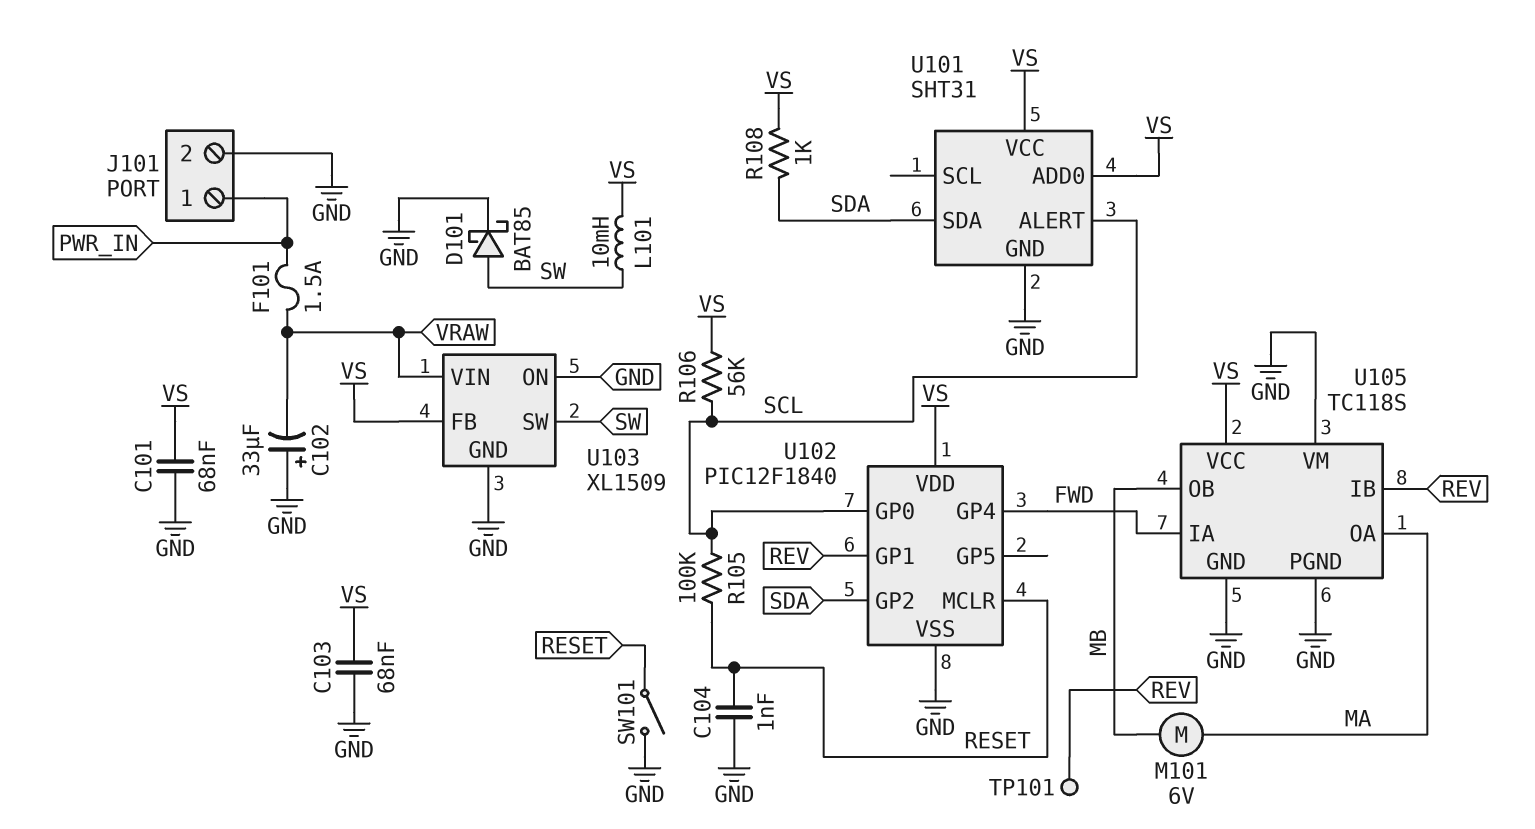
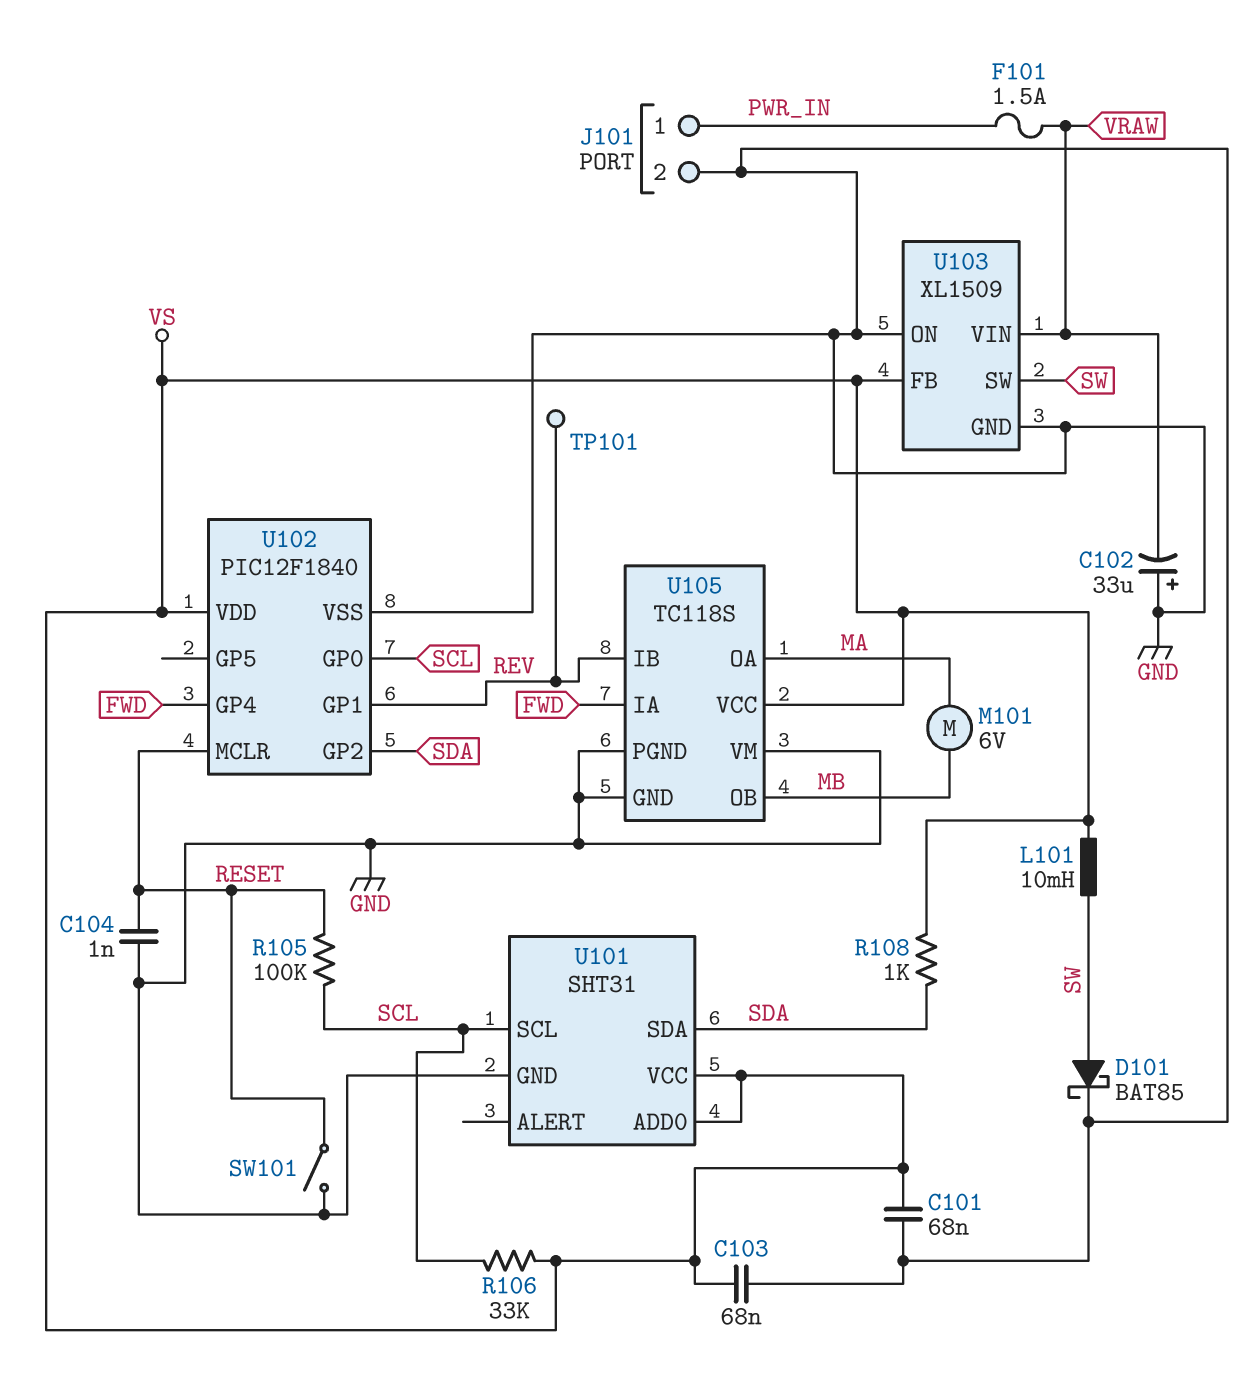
R106: 56k (SCL, VS) -> 33k (SCL, VS)
U101 pin ALERT: SCL -> none
U101 pin SCL: none -> SCL

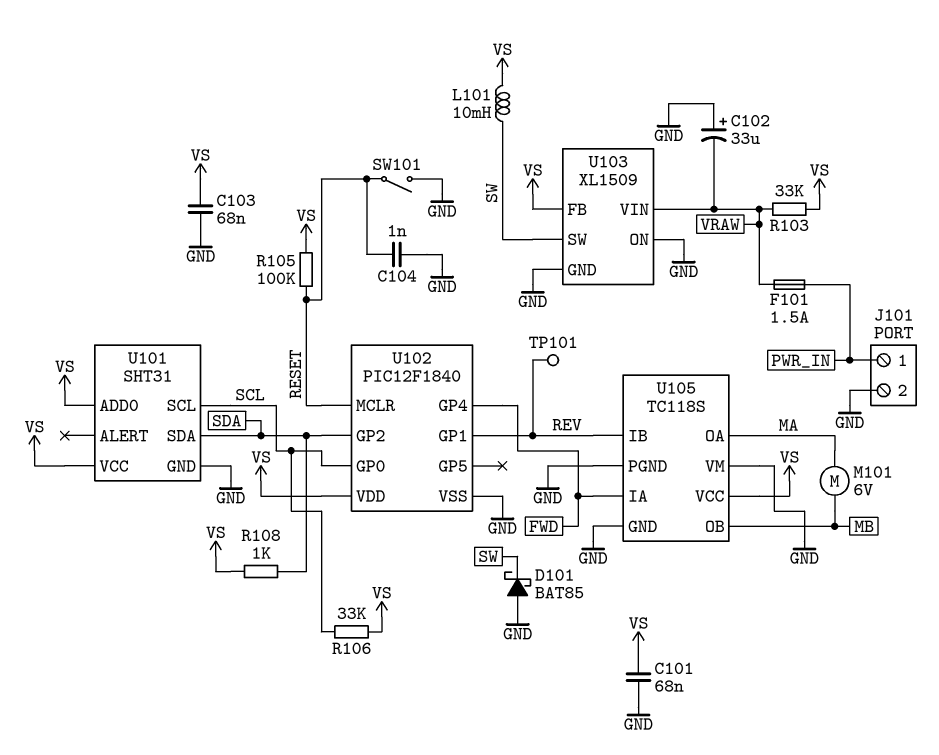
D101: schottky BAT85 (A SW, K GND) -> schottky BAT85 (A GND, K SW)
R103: none -> 33k (VRAW, VS)
R105: 100k (RESET, SCL) -> 100k (RESET, VS)

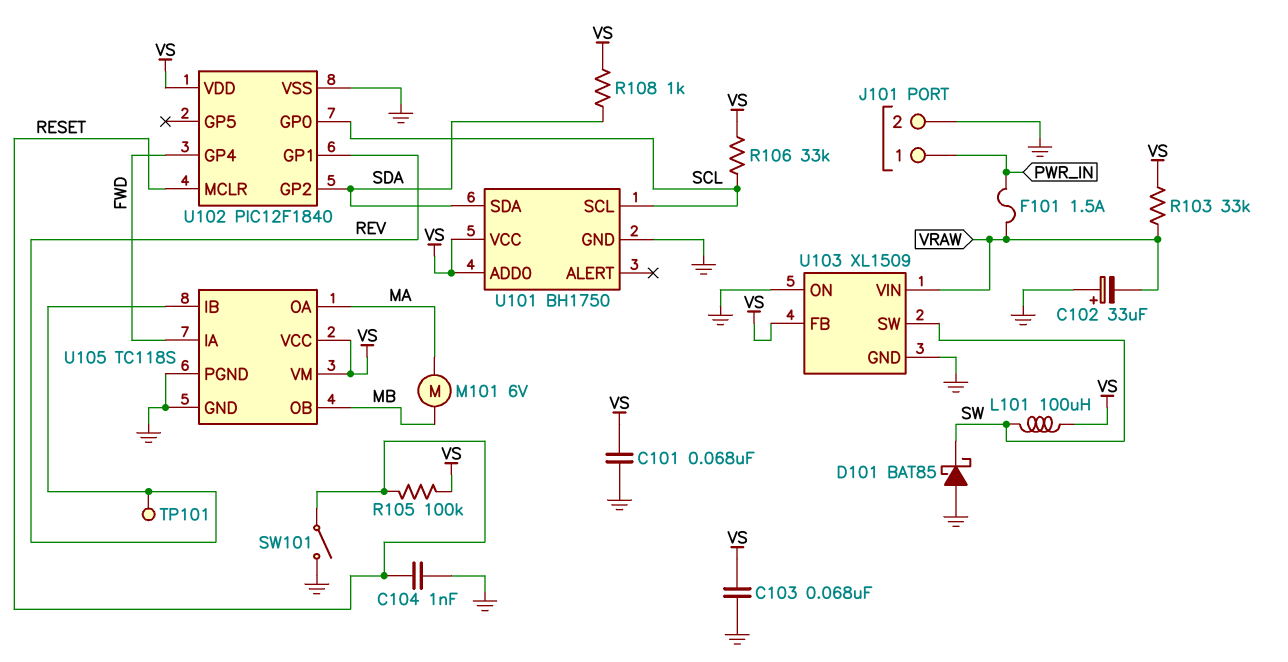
L101: 10mH (SW, VS) -> 100uH (SW, VS)
U101: SHT31 -> BH1750
U105 pin VM: GND -> VS

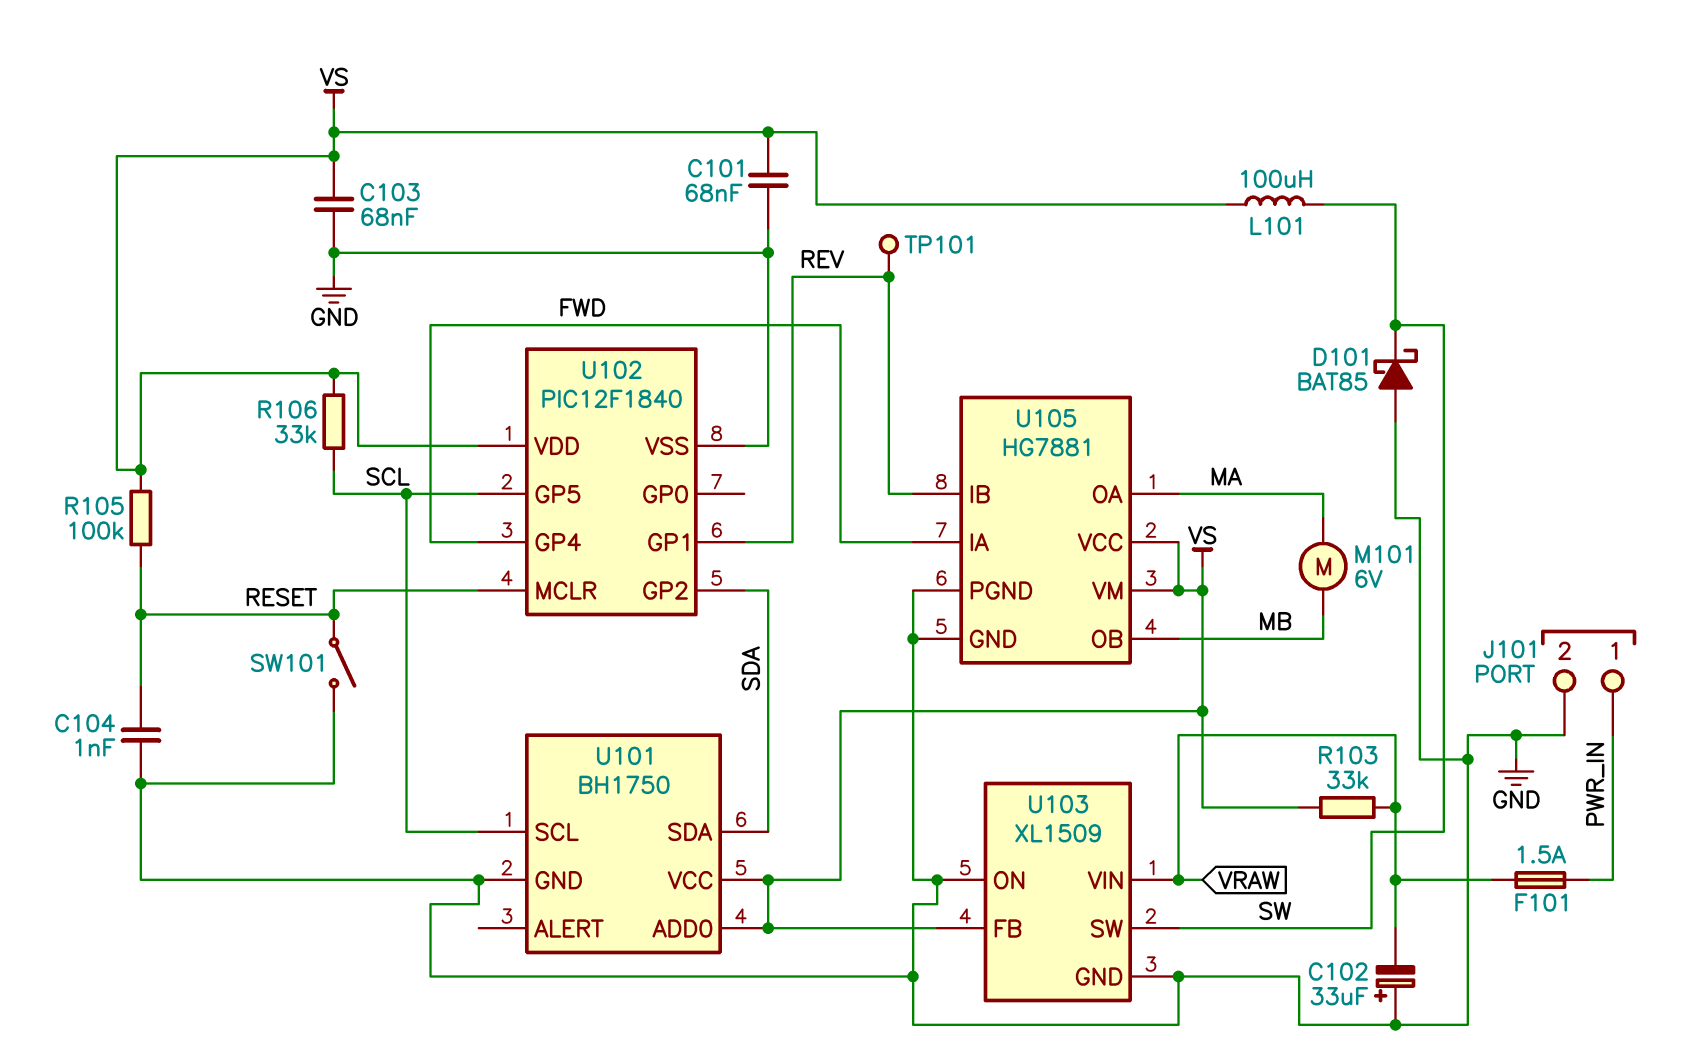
R108: 1k (SDA, VS) -> none
U102 pin GP0: SCL -> none
U102 pin GP5: none -> SCL
U105: TC118S -> HG7881

